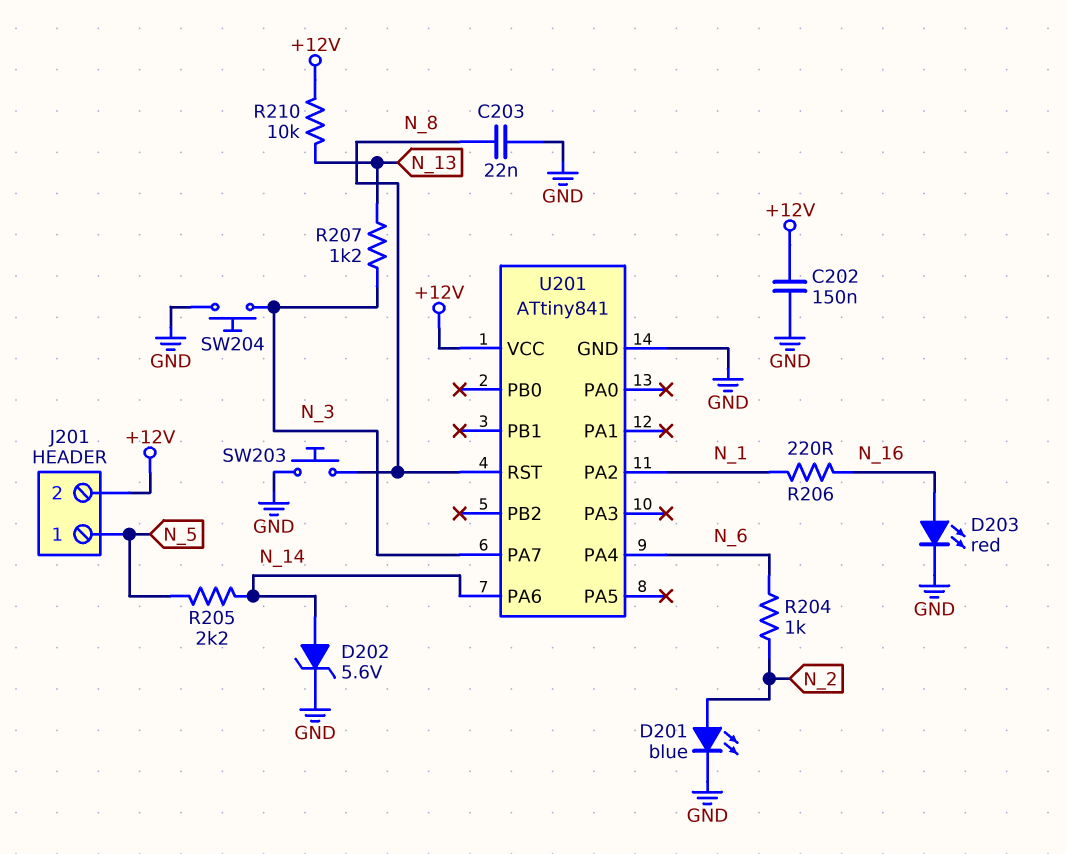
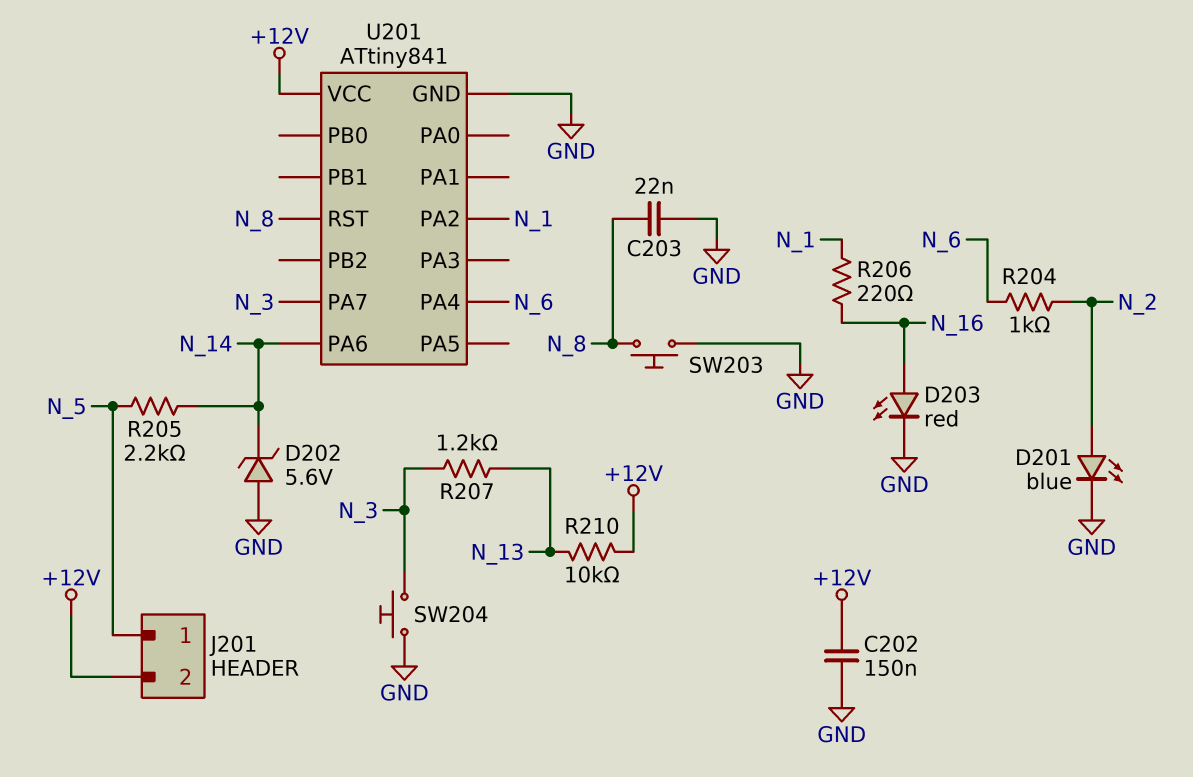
D202: zener 5.6V (A N_14, K GND) -> zener 5.6V (A GND, K N_14)

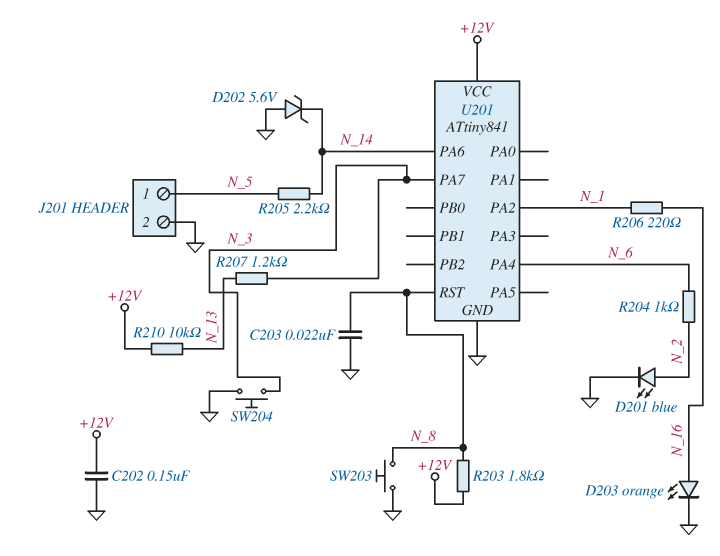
D203: LED red (A N_16, K GND) -> LED orange (A N_16, K GND)
J201 pin 2: +12V -> GND
R203: none -> 1.8k (+12V, N_8)

